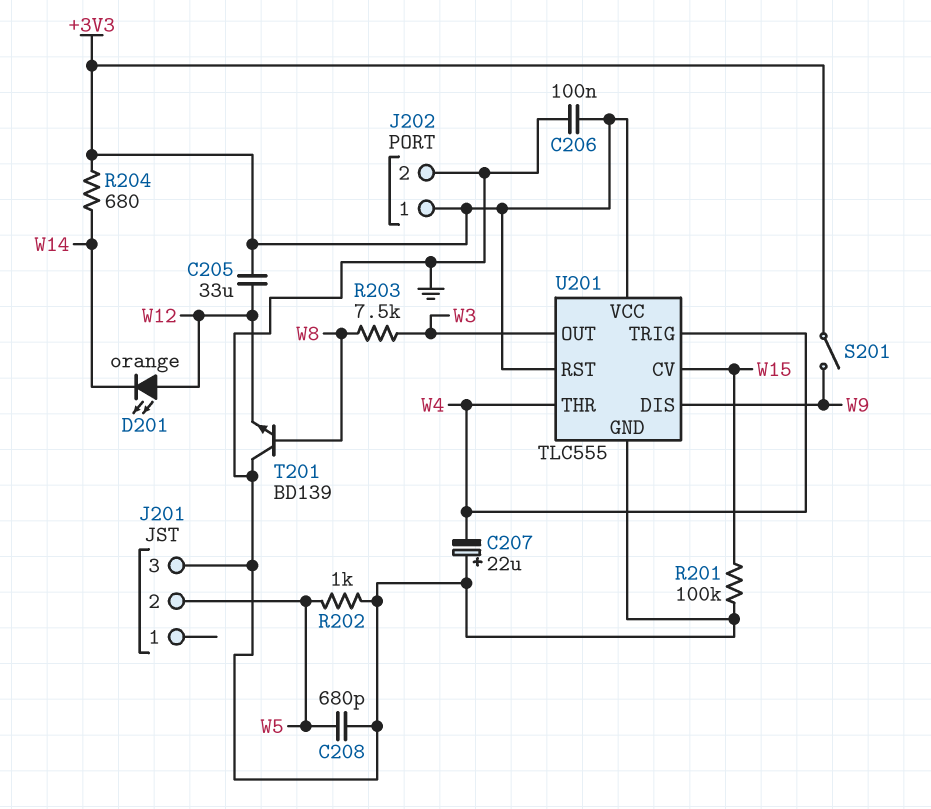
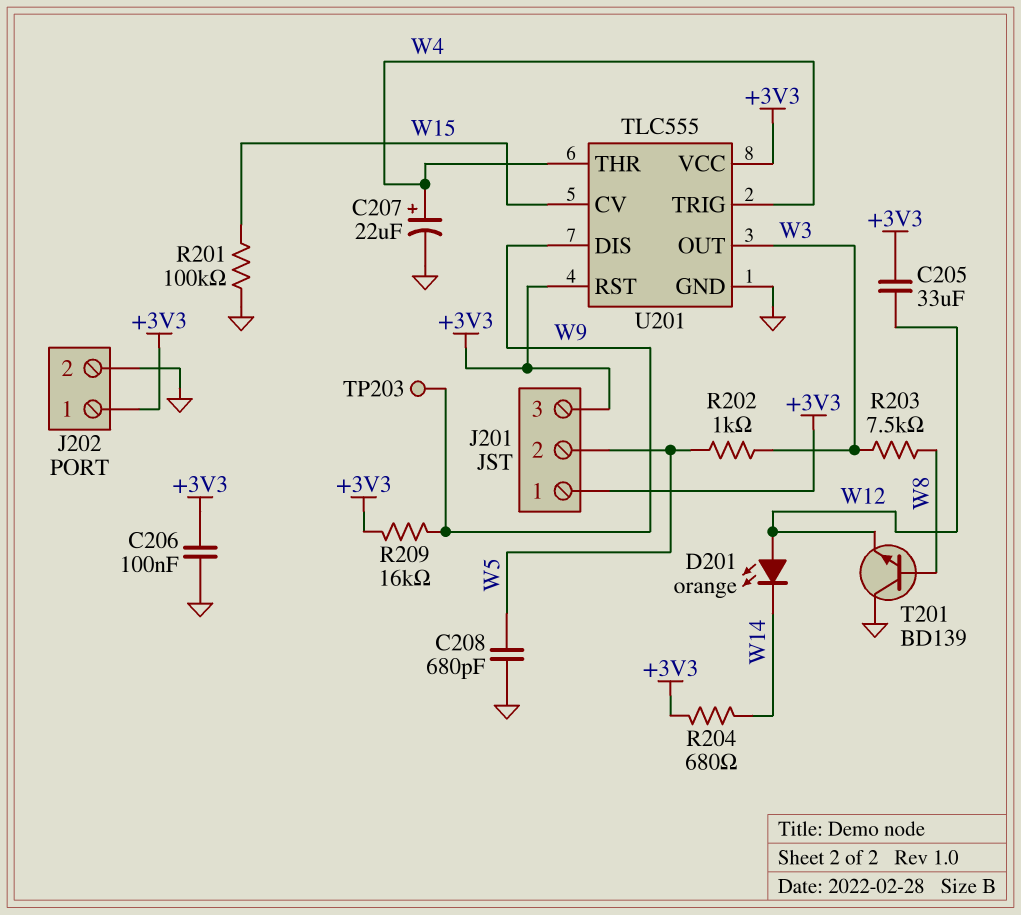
C207: 22uF (plus GND, minus W4) -> 22uF (plus W4, minus GND)
J201 pin 1: none -> +3V3
J201 pin 3: GND -> +3V3
R202: 1k (GND, W5) -> 1k (W3, W5)
R209: none -> 16k (+3V3, W9)
S201: switch (+3V3, W9) -> none
TP203: none -> test point (W9)

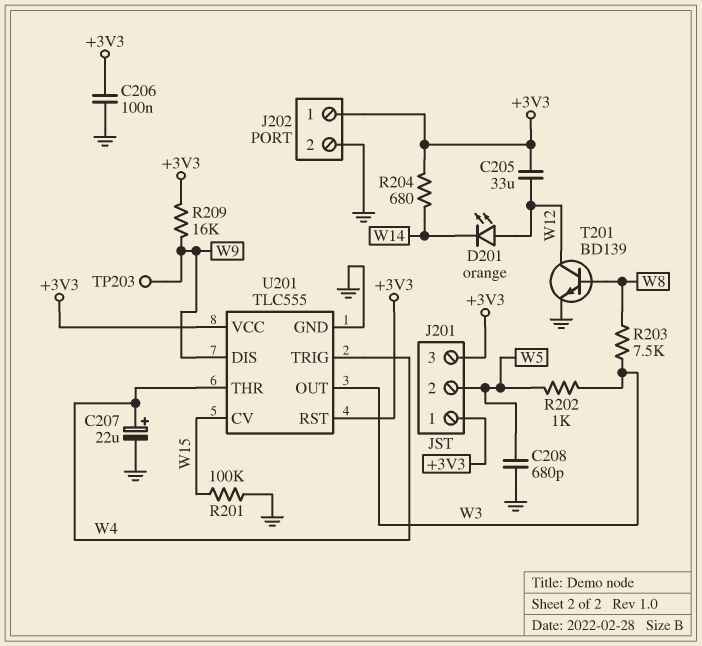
T201: NPN BD139 (B W8, C GND, E W12) -> NPN BD139 (B W8, C W12, E GND)

